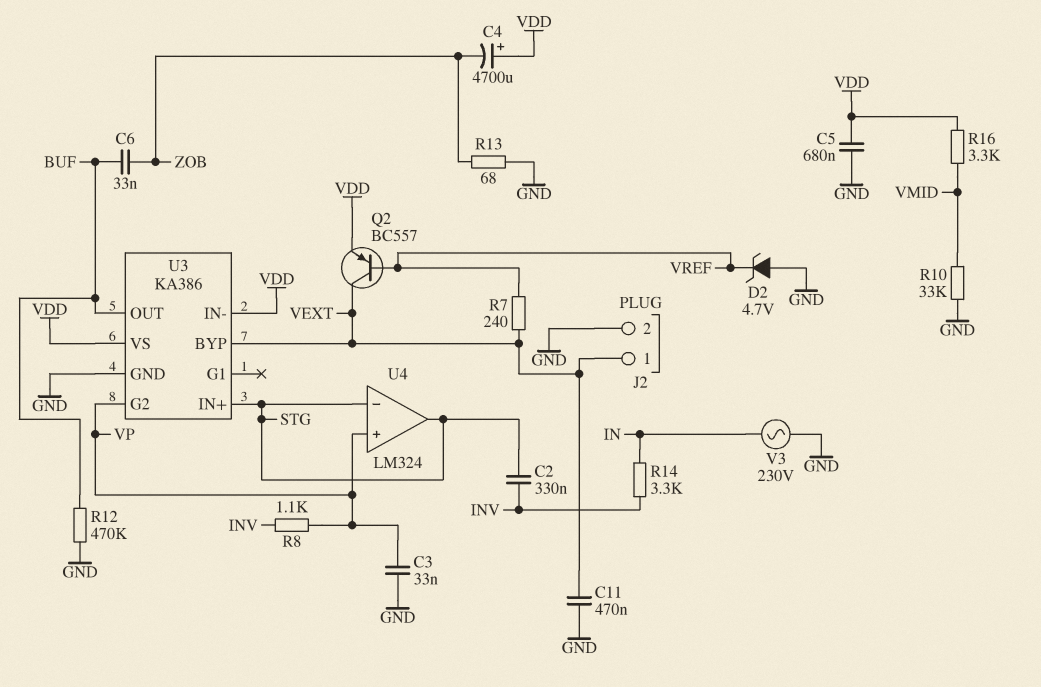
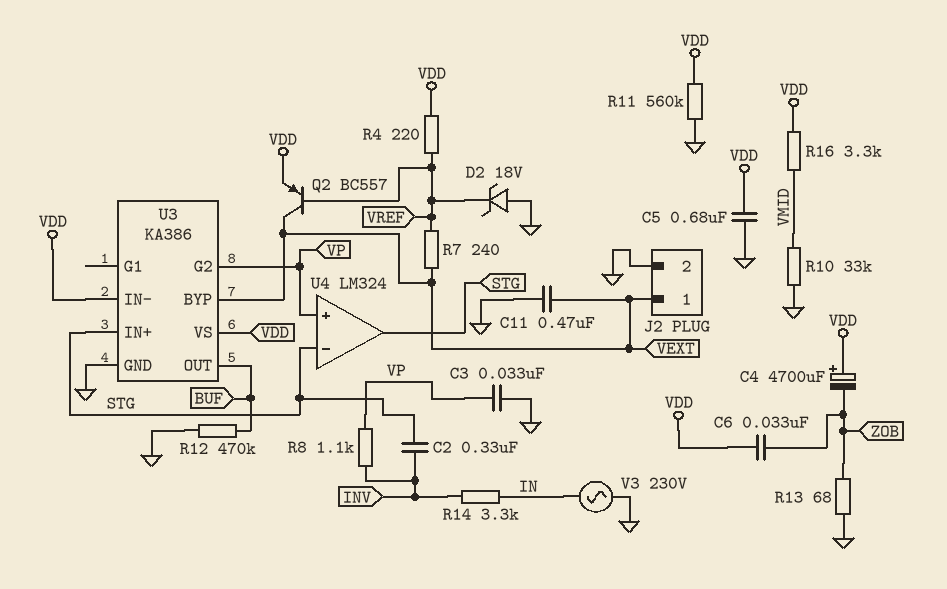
C6: 33nF (BUF, ZOB) -> 33nF (VDD, ZOB)
D2: zener 4.7V (A GND, K VREF) -> zener 18V (A GND, K VREF)
R4: none -> 220 (VDD, VREF)
R11: none -> 560k (GND, VDD)

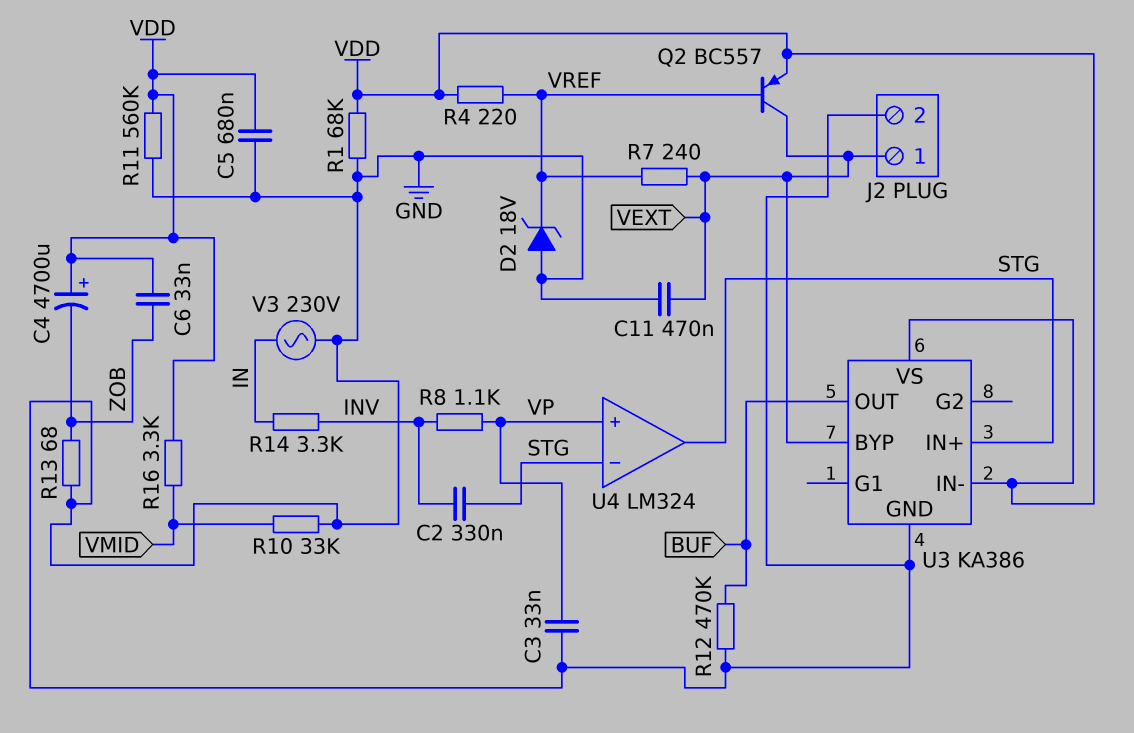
R1: none -> 68k (GND, VDD)
U3 pin G2: VP -> none

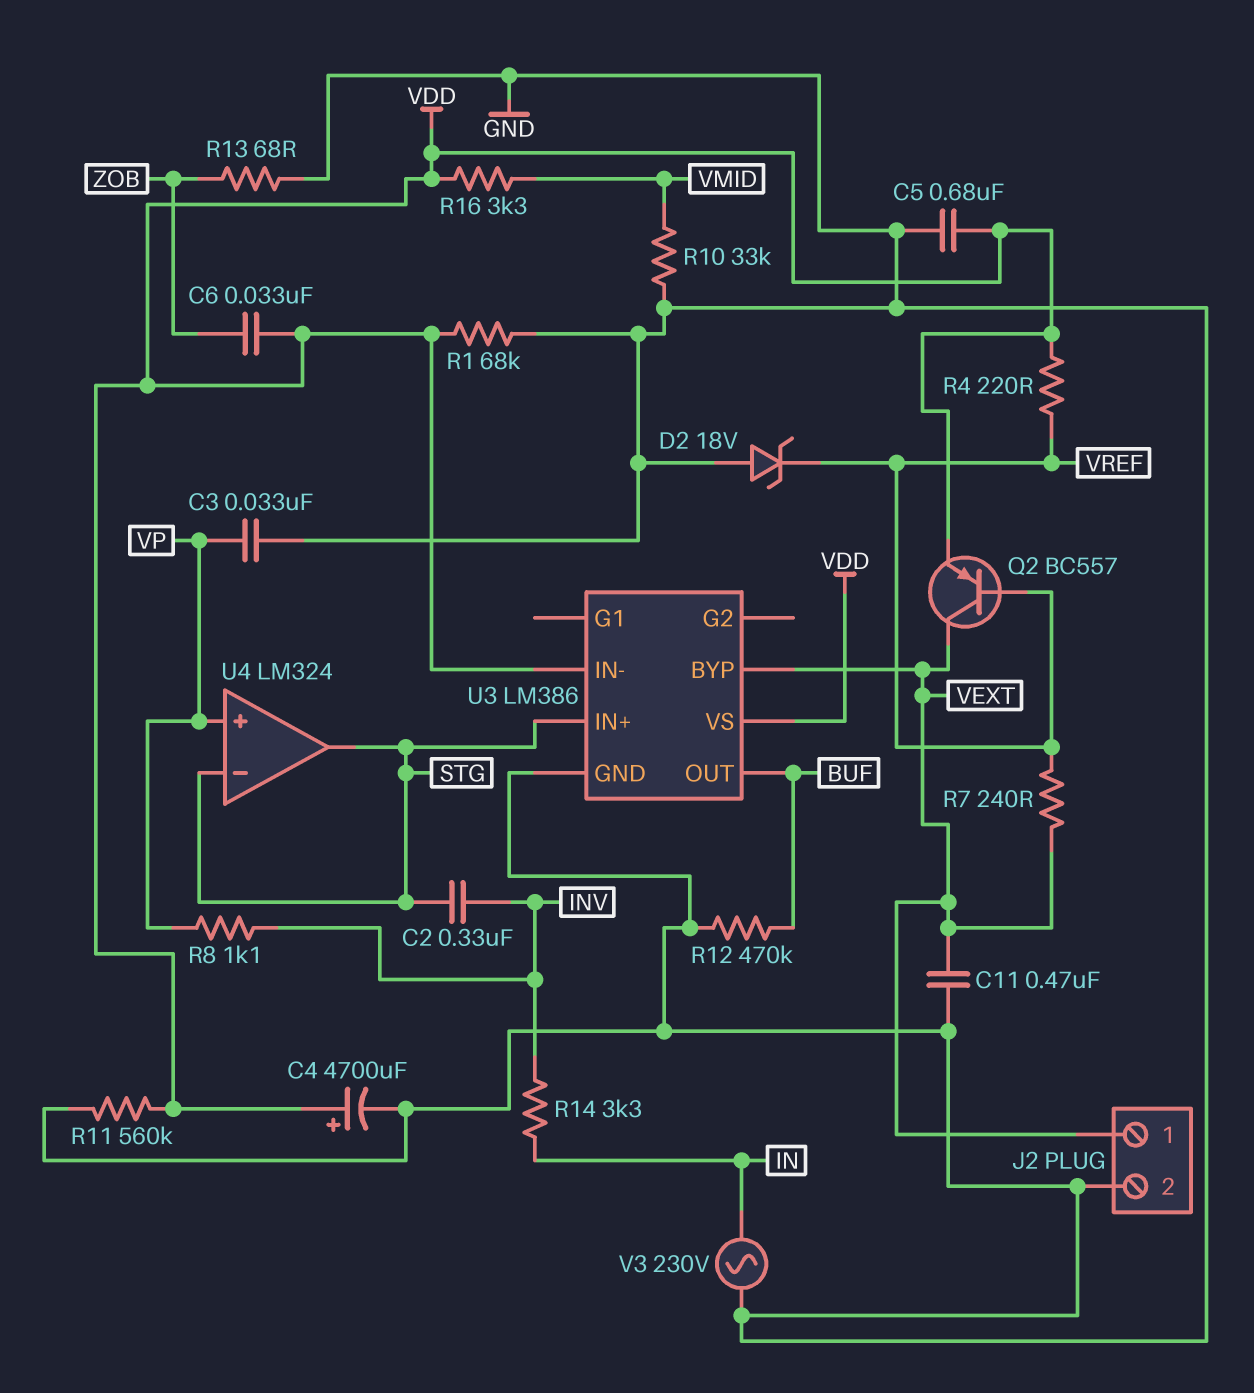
C4: 4700uF (plus VDD, minus ZOB) -> 4700uF (plus VDD, minus GND)
U3: KA386 -> LM386

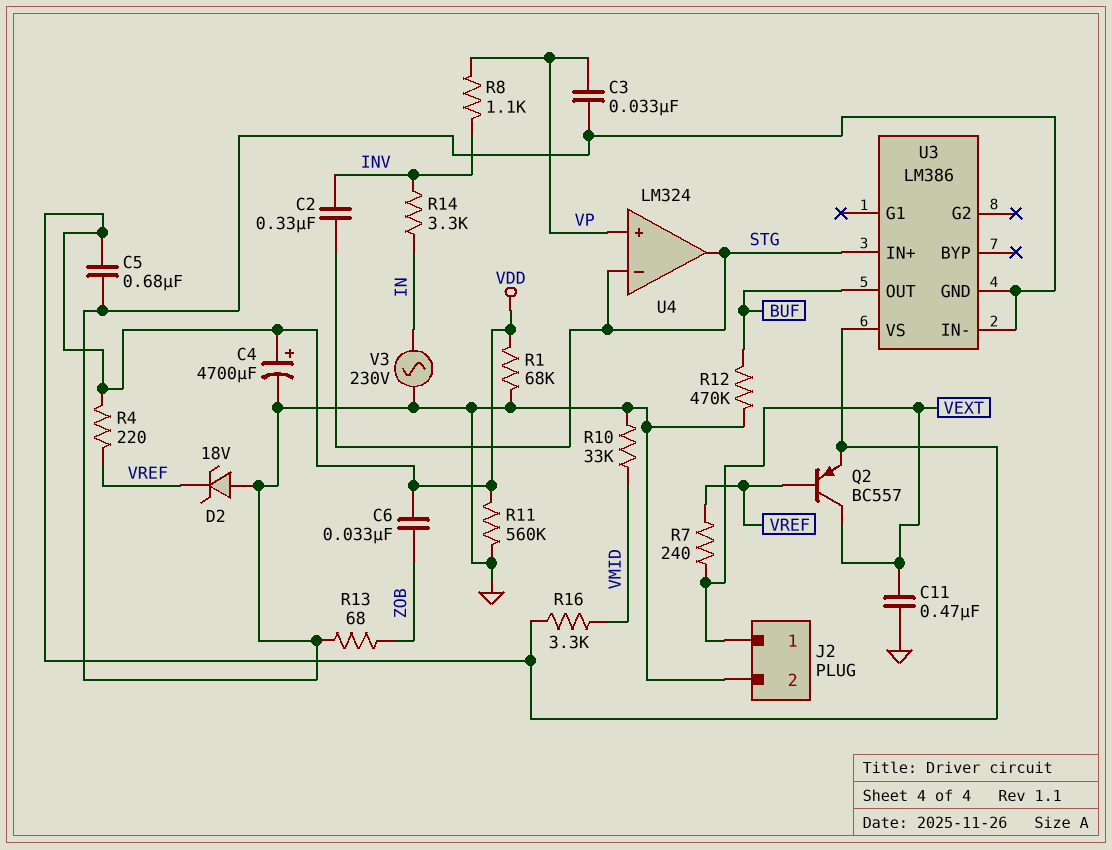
U3 pin BYP: VEXT -> none
U3 pin IN-: VDD -> GND

